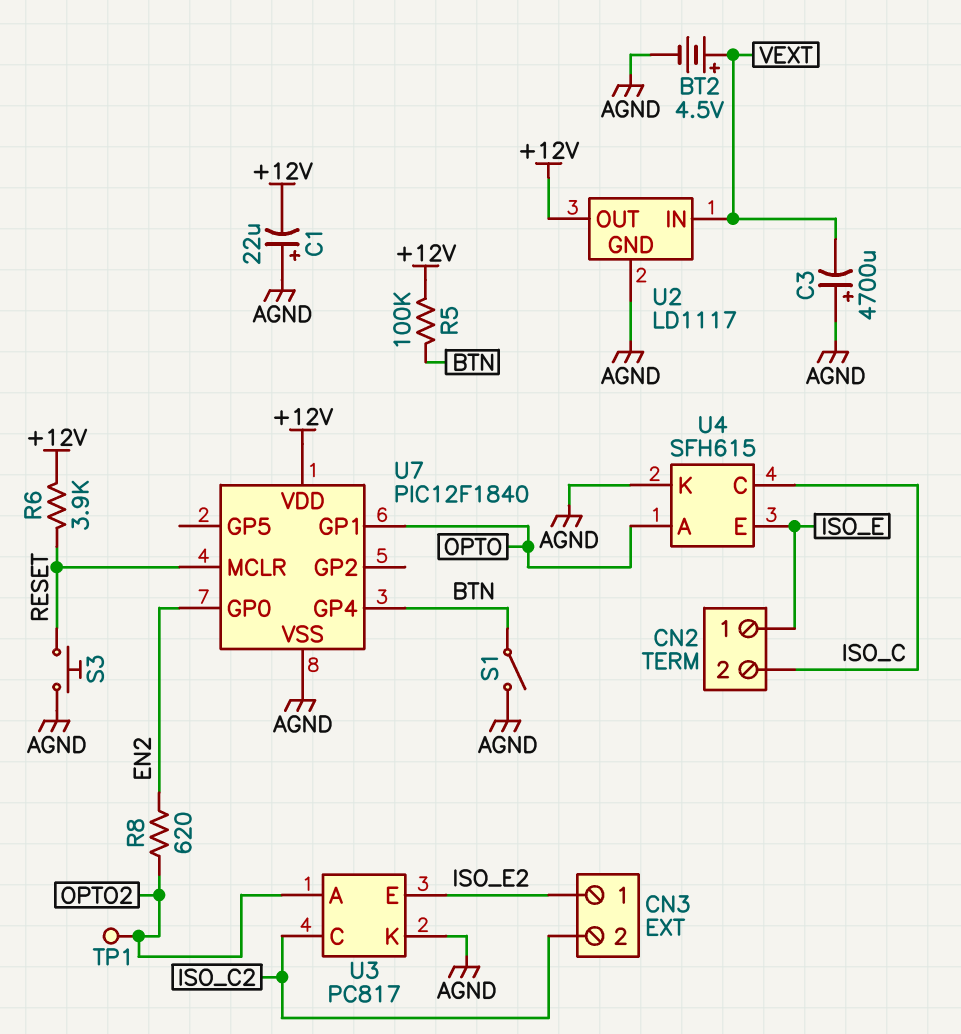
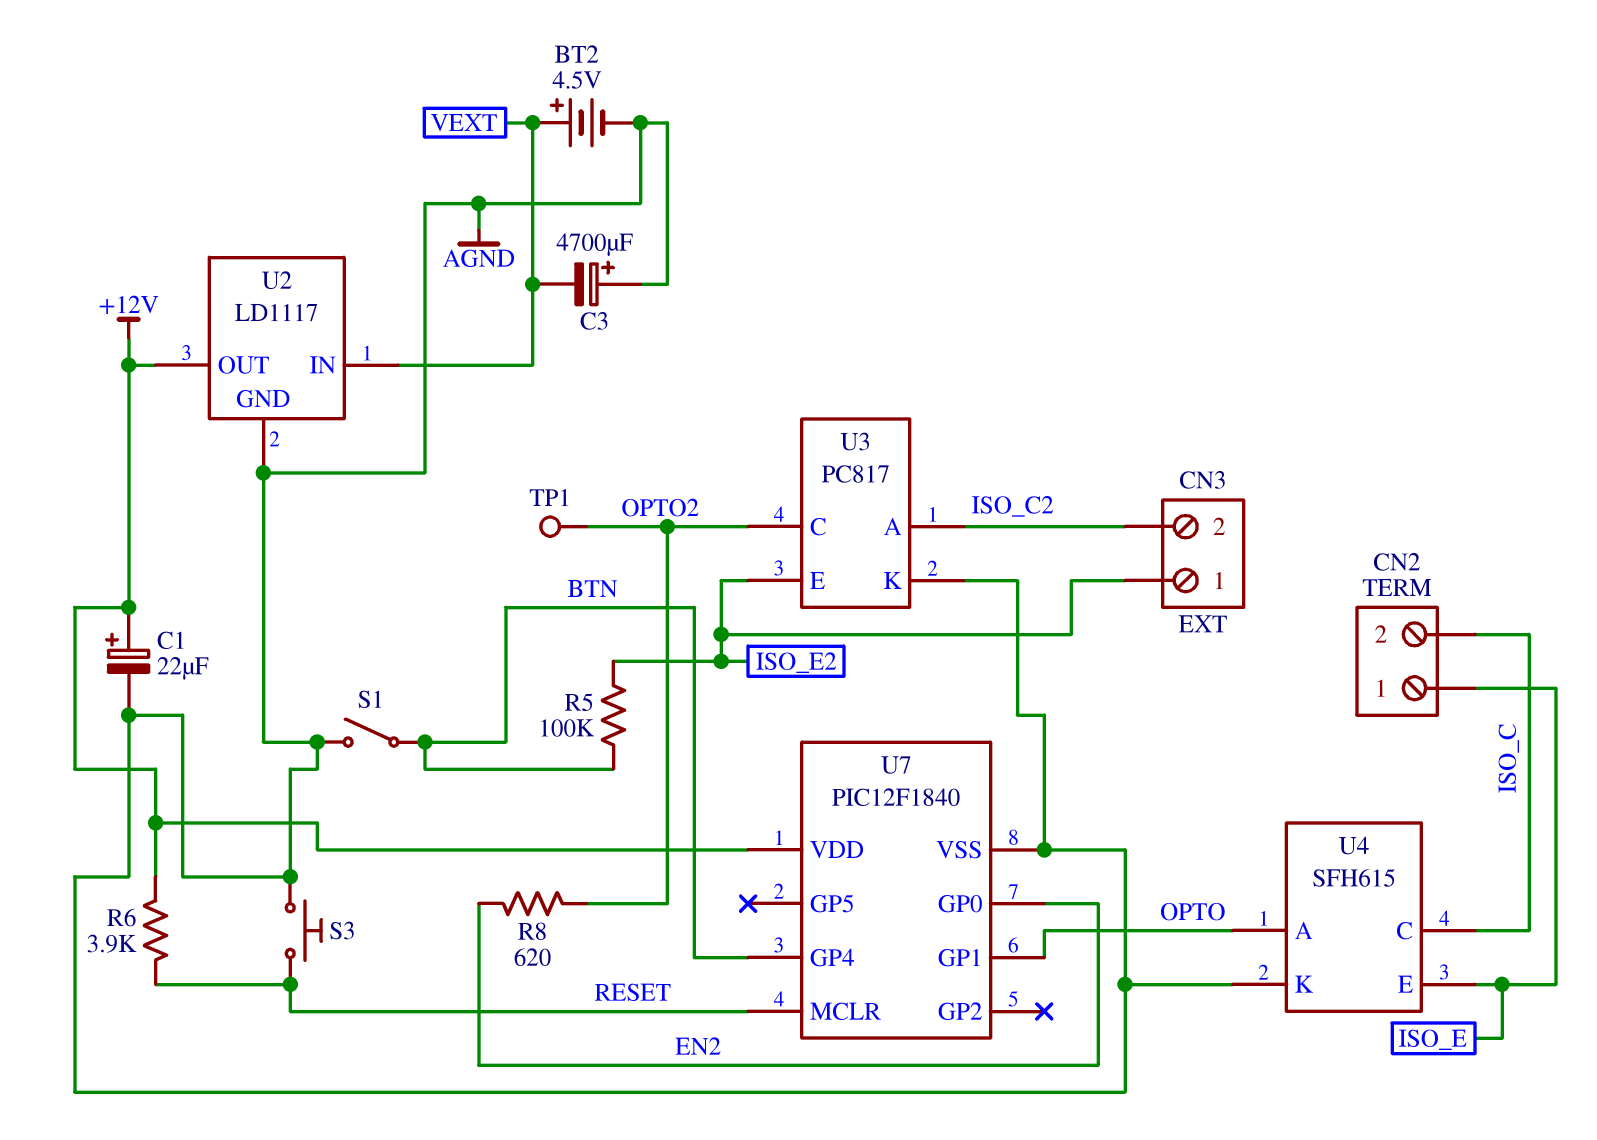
C1: 22uF (plus AGND, minus +12V) -> 22uF (plus +12V, minus AGND)
R5: 100k (+12V, BTN) -> 100k (BTN, ISO_E2)
U3 pin A: OPTO2 -> ISO_C2
U3 pin C: ISO_C2 -> OPTO2

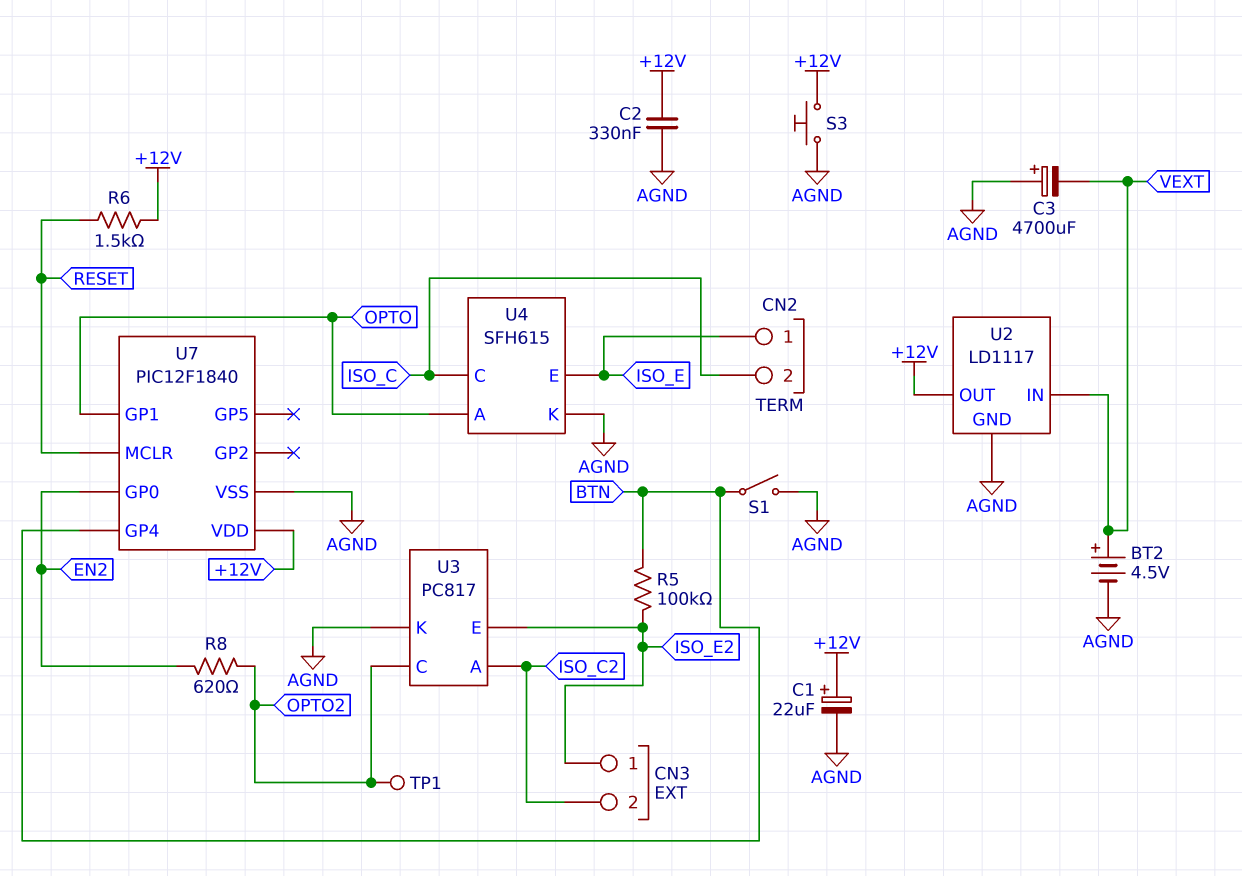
C2: none -> 330nF (+12V, AGND)
R6: 3.9k (+12V, RESET) -> 1.5k (+12V, RESET)
S3: button (AGND, RESET) -> button (+12V, AGND)

